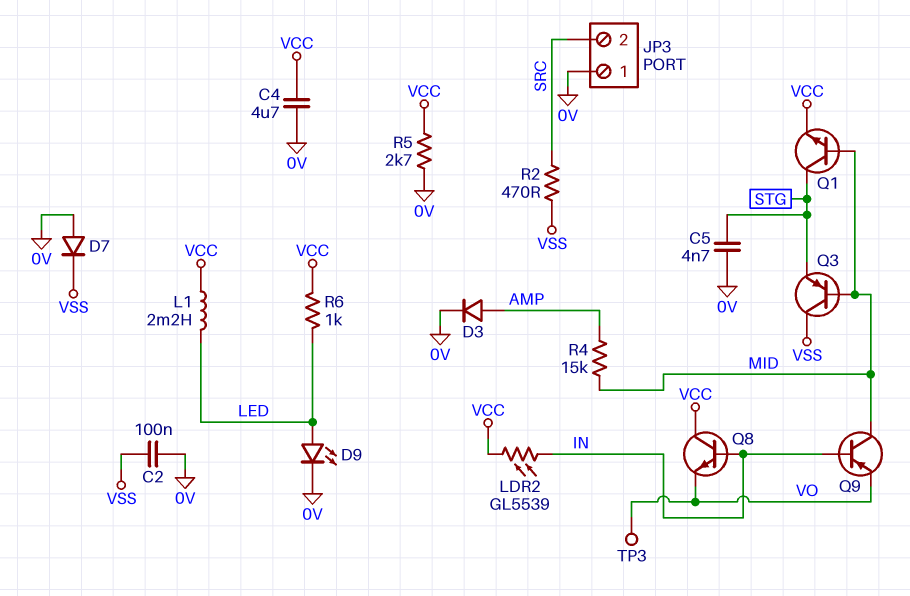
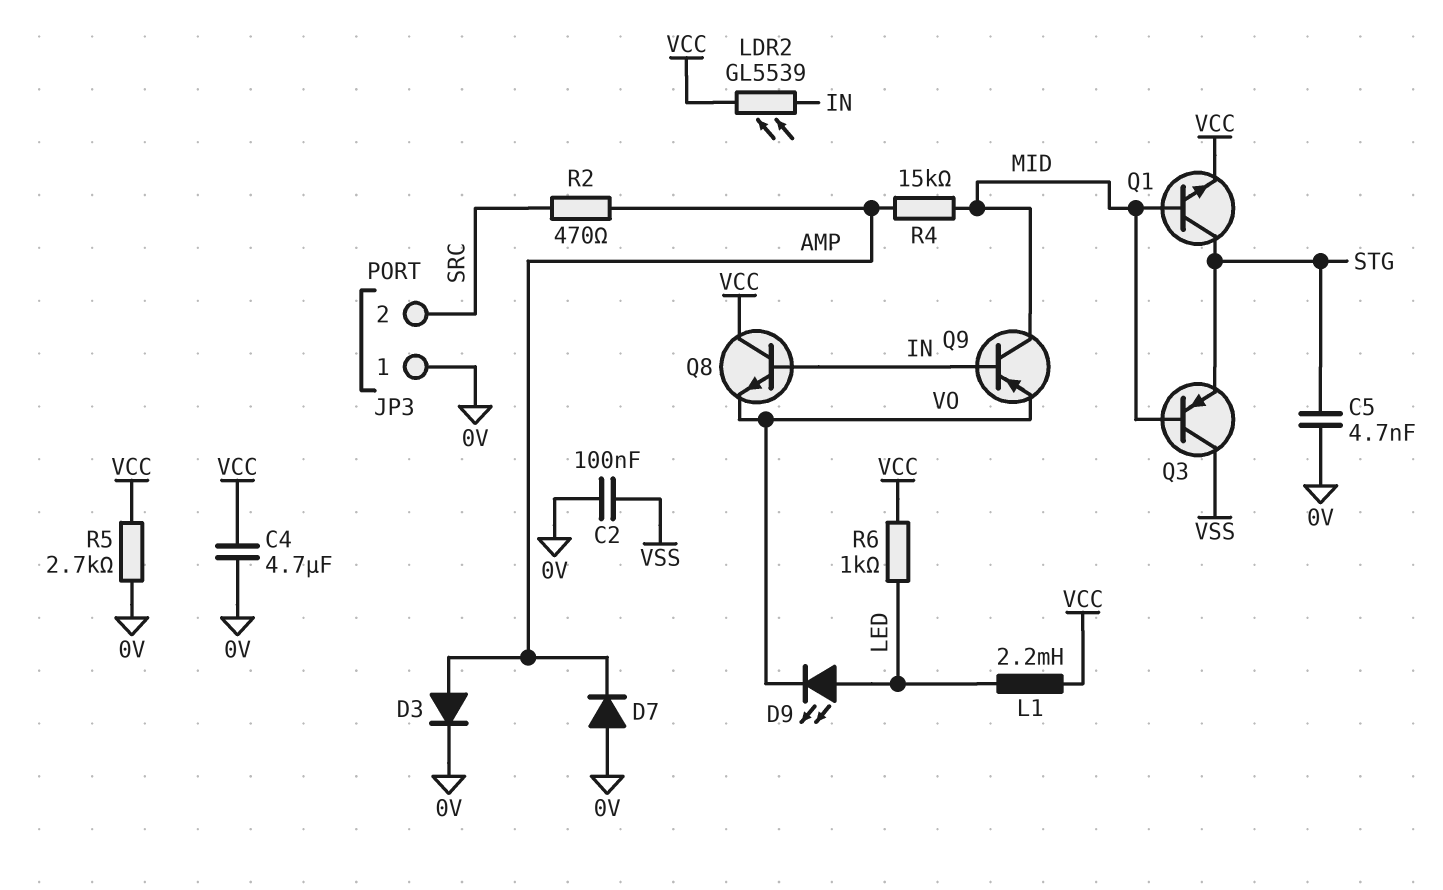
D7: diode (A 0V, K VSS) -> diode (A 0V, K AMP)
D9: LED (A LED, K 0V) -> LED (A LED, K VO)
R2: 470 (SRC, VSS) -> 470 (AMP, SRC)
TP3: test point (VO) -> none

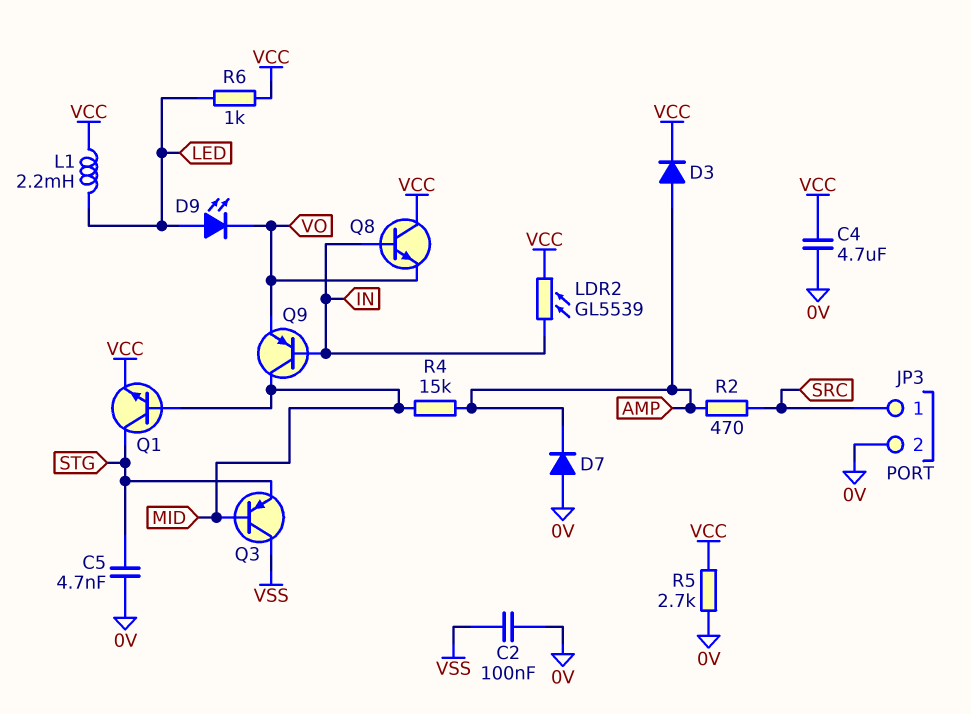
D3: diode (A AMP, K 0V) -> diode (A AMP, K VCC)
JP3 pin 1: 0V -> SRC
JP3 pin 2: SRC -> 0V

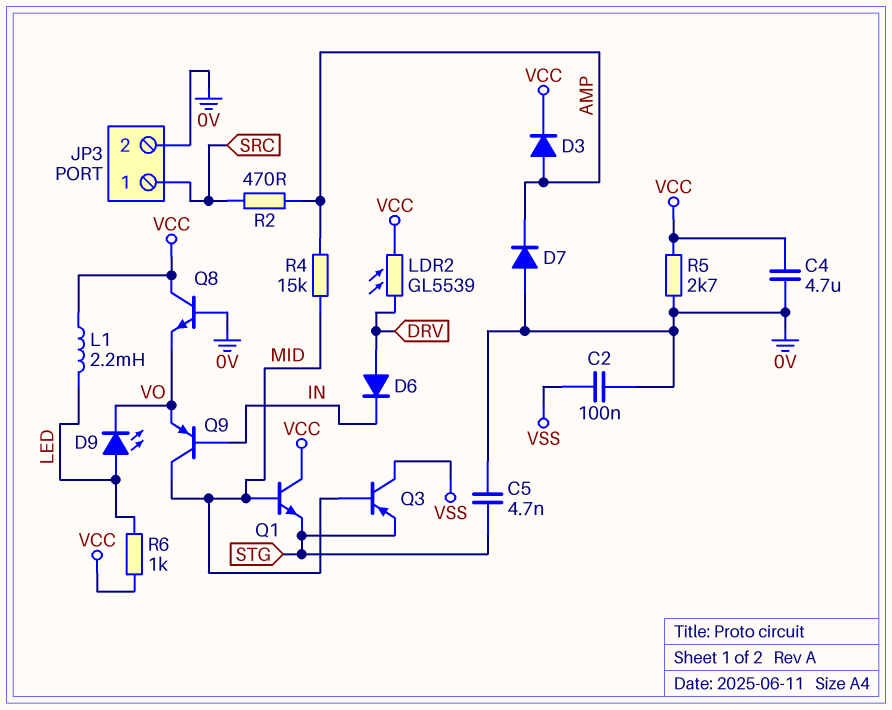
D6: none -> diode (A DRV, K IN)
LDR2: GL5539 (IN, VCC) -> GL5539 (DRV, VCC)
Q1: NPN (B MID, C STG, E VCC) -> NPN (B MID, C VCC, E STG)
Q8: NPN (B IN, C VCC, E VO) -> NPN (B 0V, C VCC, E VO)

